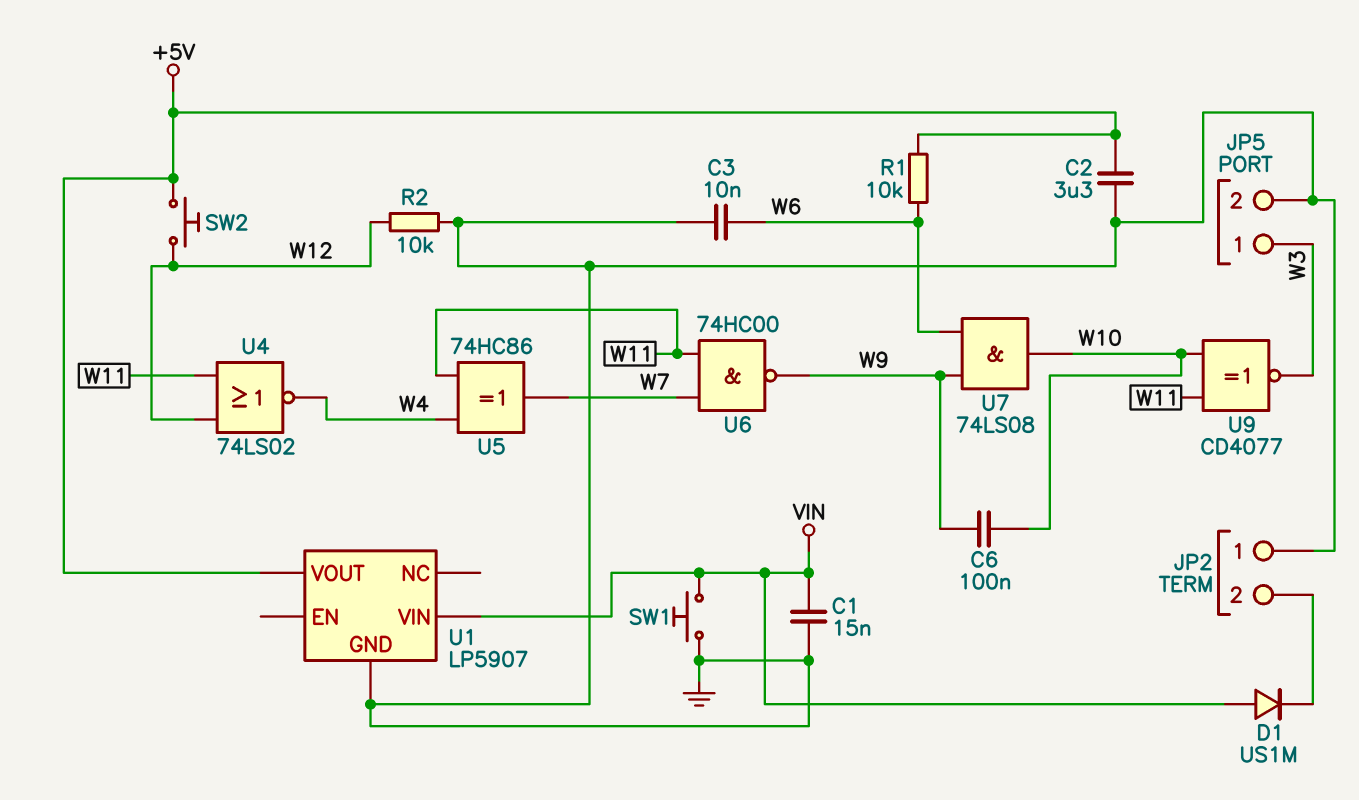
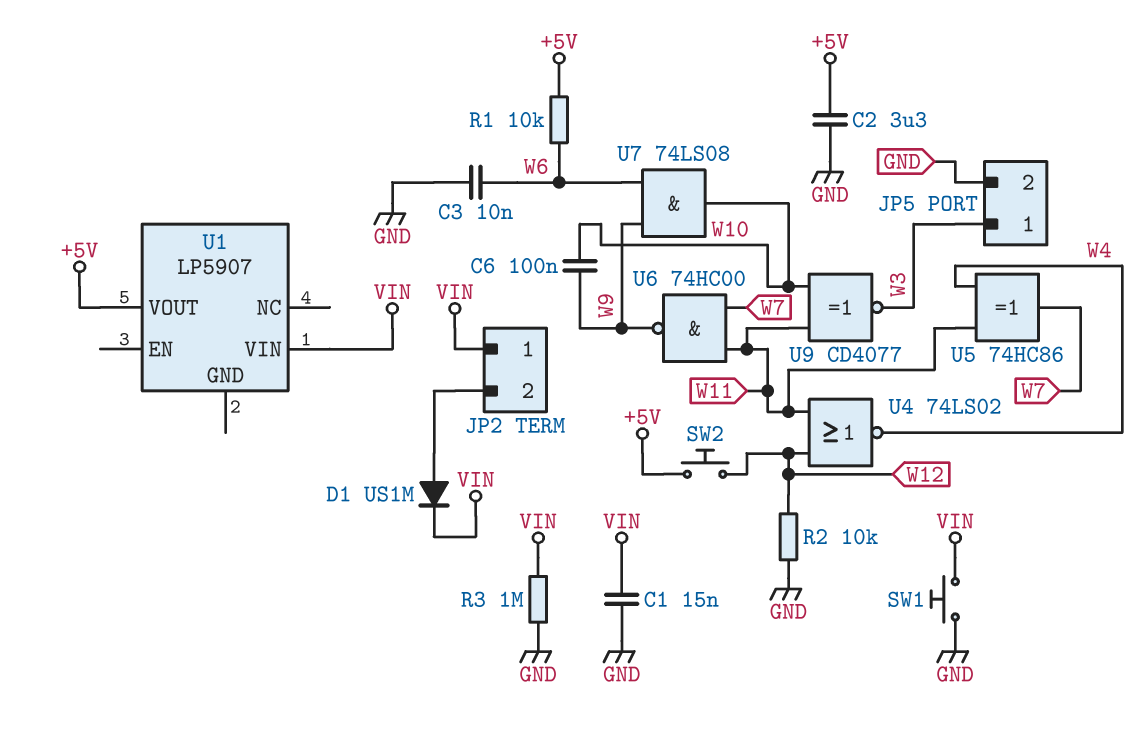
D1: diode US1M (A VIN, K JP2/2) -> diode US1M (A JP2/2, K VIN)
JP2 pin 1: GND -> VIN
R3: none -> 1M (GND, VIN)
U1 pin GND: GND -> none

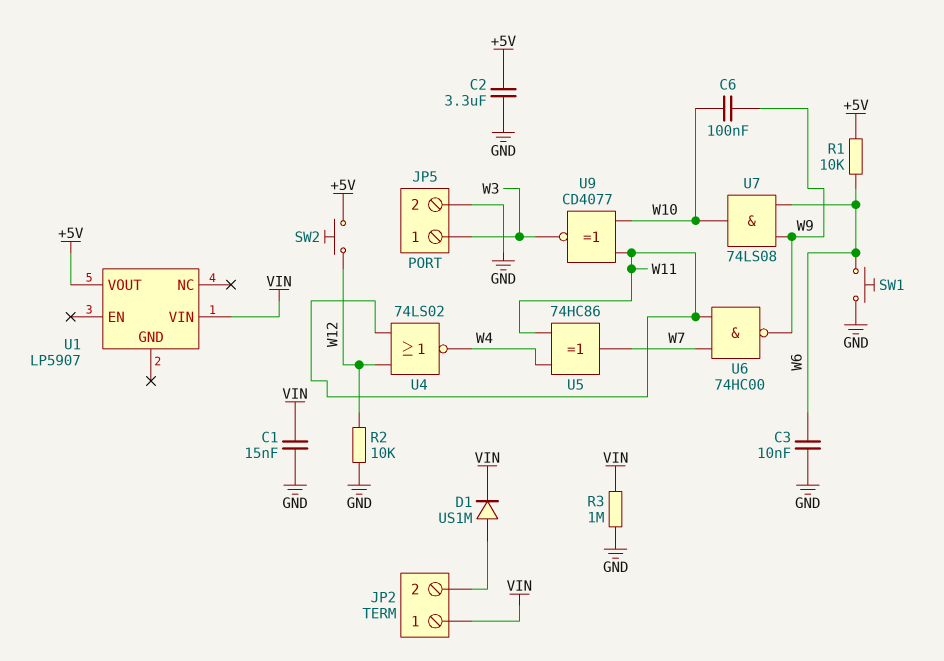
SW1: button (GND, VIN) -> button (GND, W6)

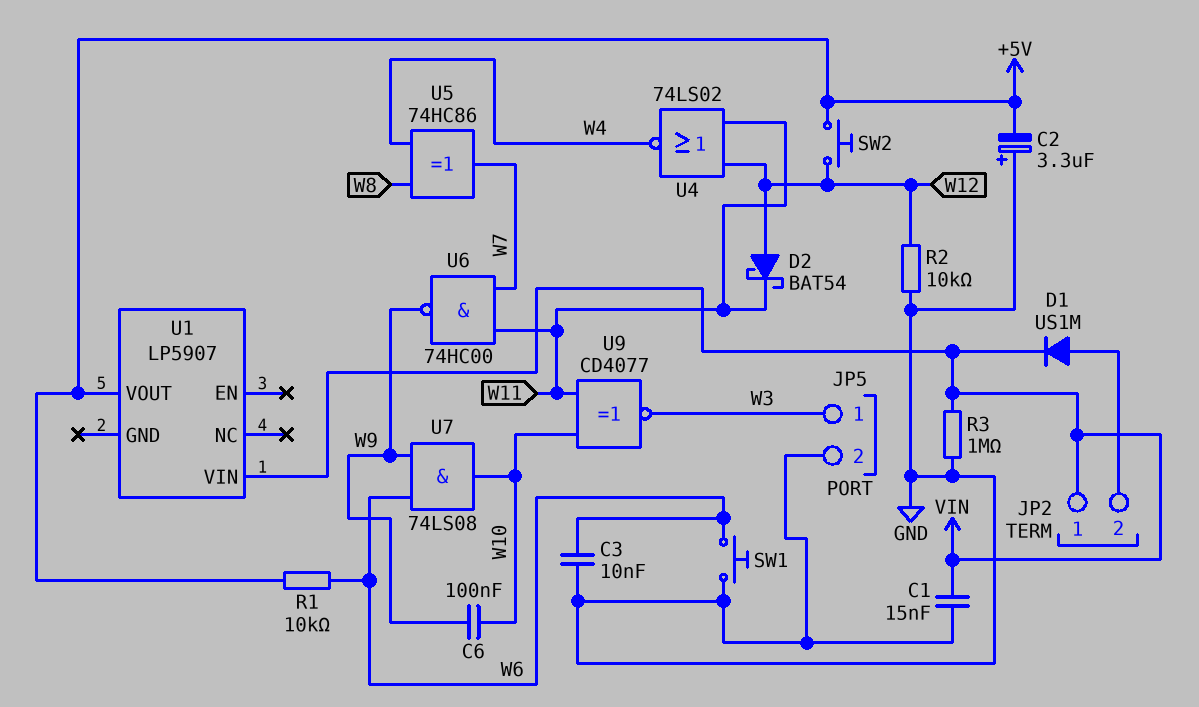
C2: 3.3uF (+5V, GND) -> 3.3uF (plus GND, minus +5V)
D2: none -> schottky BAT54 (A W12, K W11)
U5: XOR 74HC86 (in W4, in W11, out W7) -> XOR 74HC86 (in W4, in W8, out W7)

